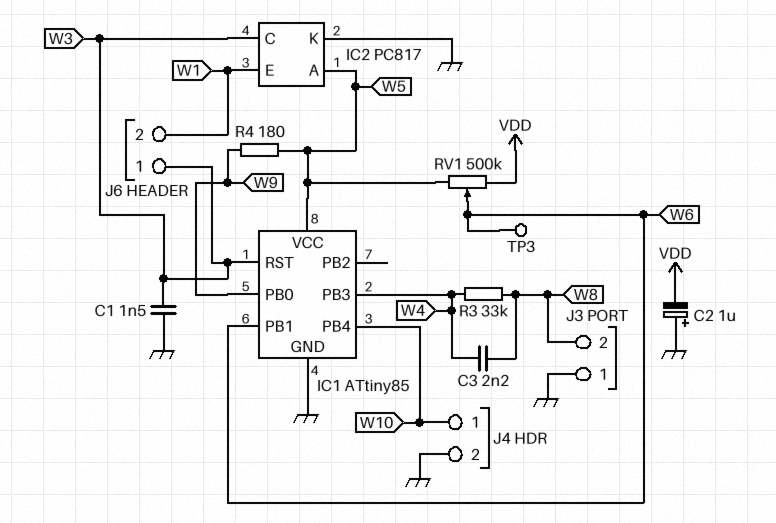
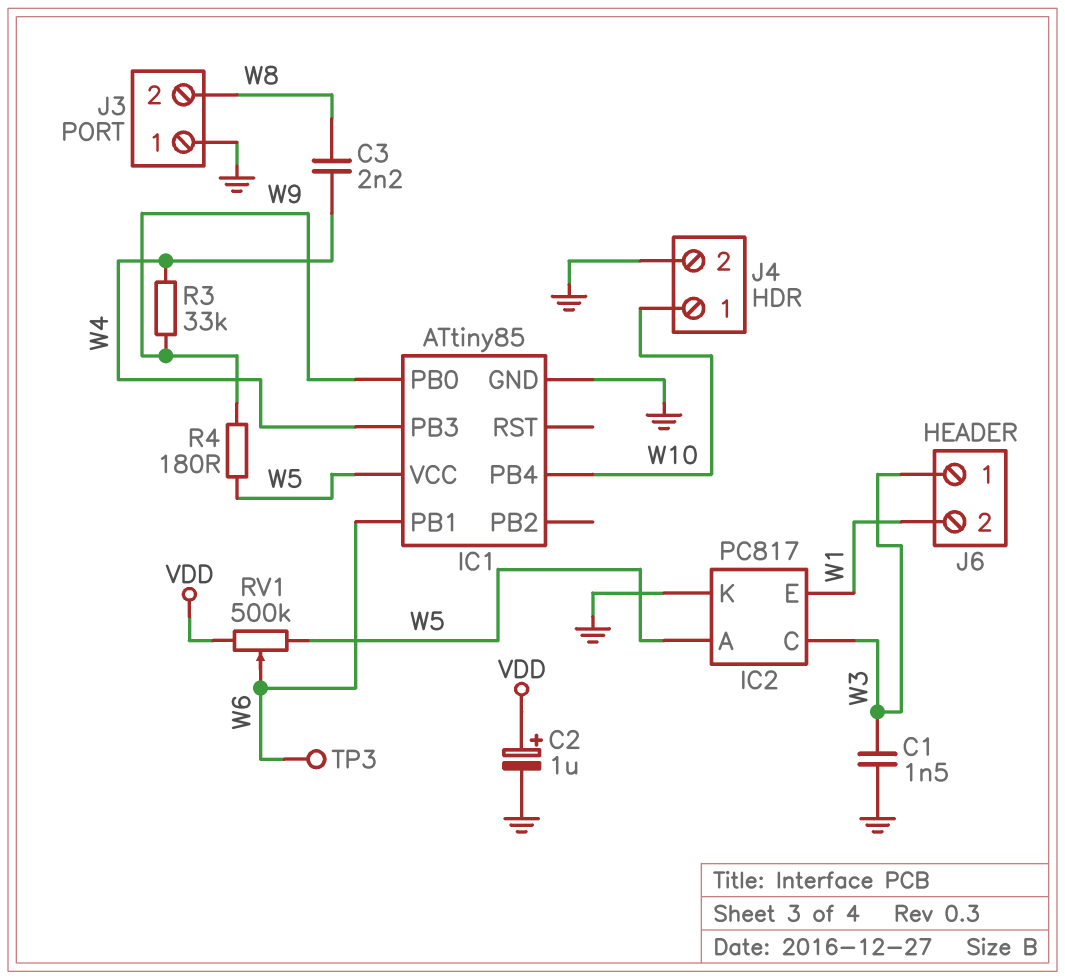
C2: 1uF (plus GND, minus VDD) -> 1uF (plus VDD, minus GND)
IC1 pin RST: W3 -> none
R3: 33k (W4, W8) -> 33k (W4, W9)

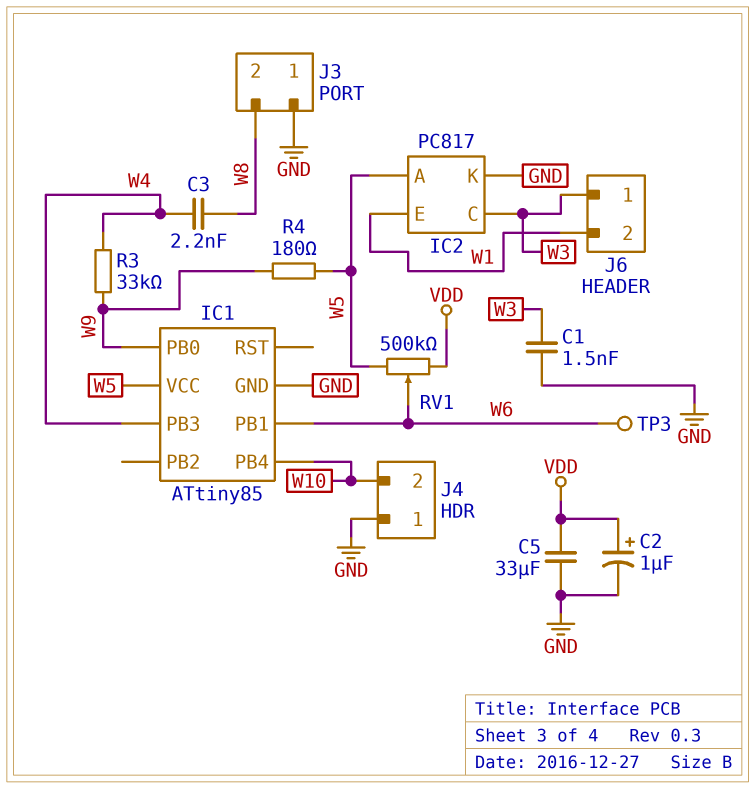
C5: none -> 33uF (GND, VDD)
J4 pin 1: W10 -> GND
J4 pin 2: GND -> W10

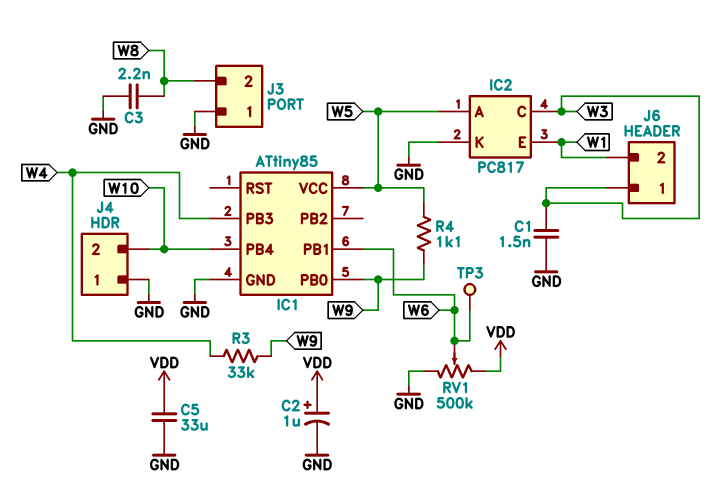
C3: 2.2nF (W4, W8) -> 2.2nF (GND, W8)
R4: 180 (W5, W9) -> 1.1k (W5, W9)
RV1: 500k (VDD, W5, wiper W6) -> 500k (GND, VDD, wiper W6)

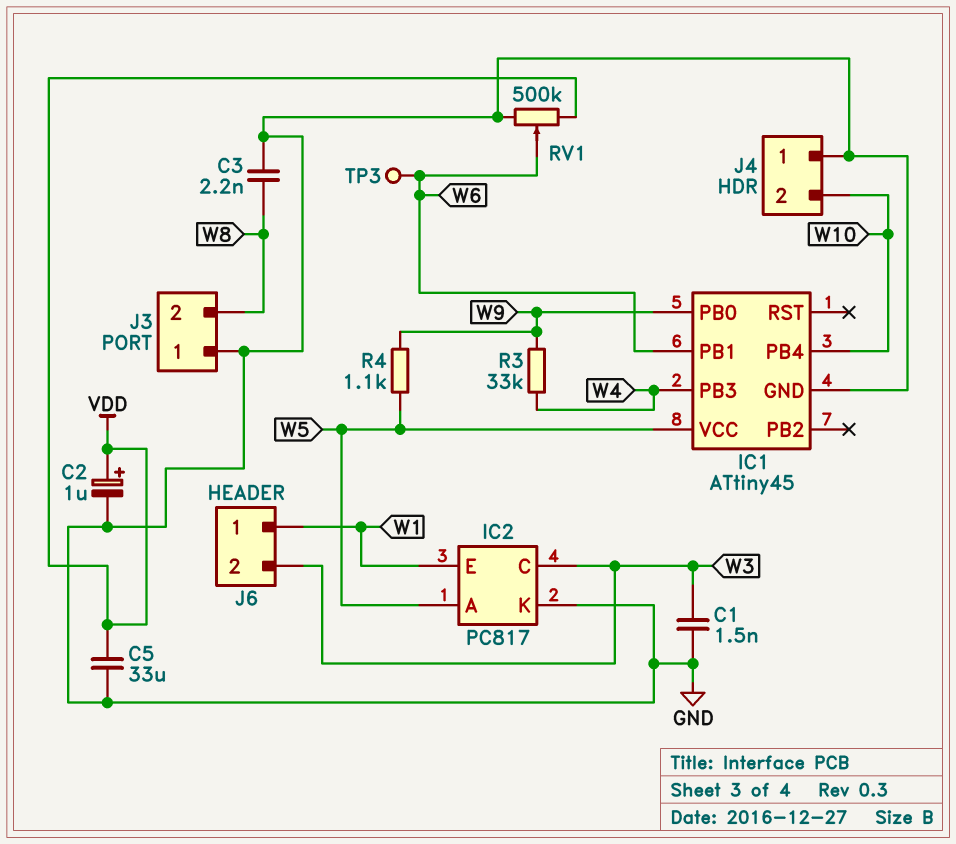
IC1: ATtiny85 -> ATtiny45
J6 pin 1: W3 -> W1
J6 pin 2: W1 -> W3

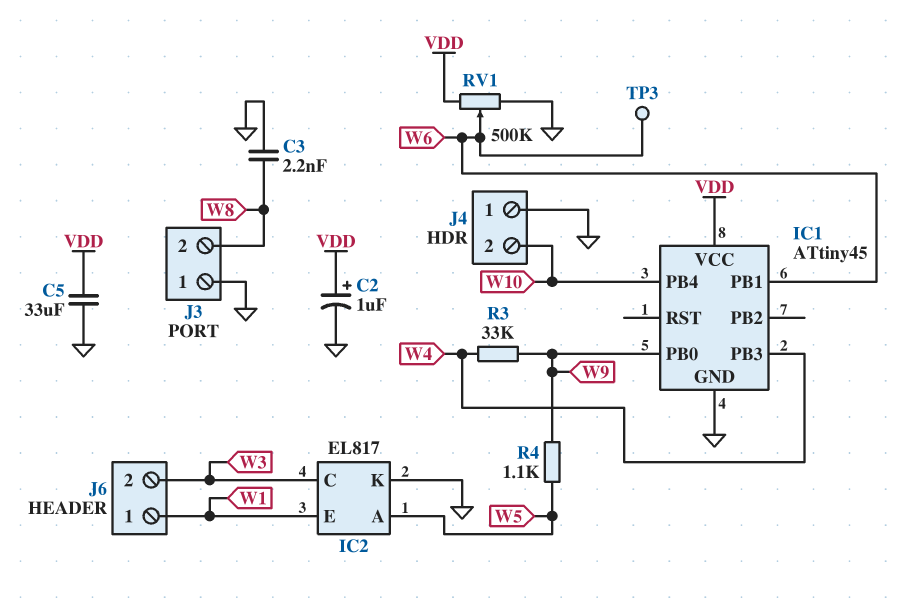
C1: 1.5nF (GND, W3) -> none
IC1 pin VCC: W5 -> VDD
IC2: PC817 -> EL817

